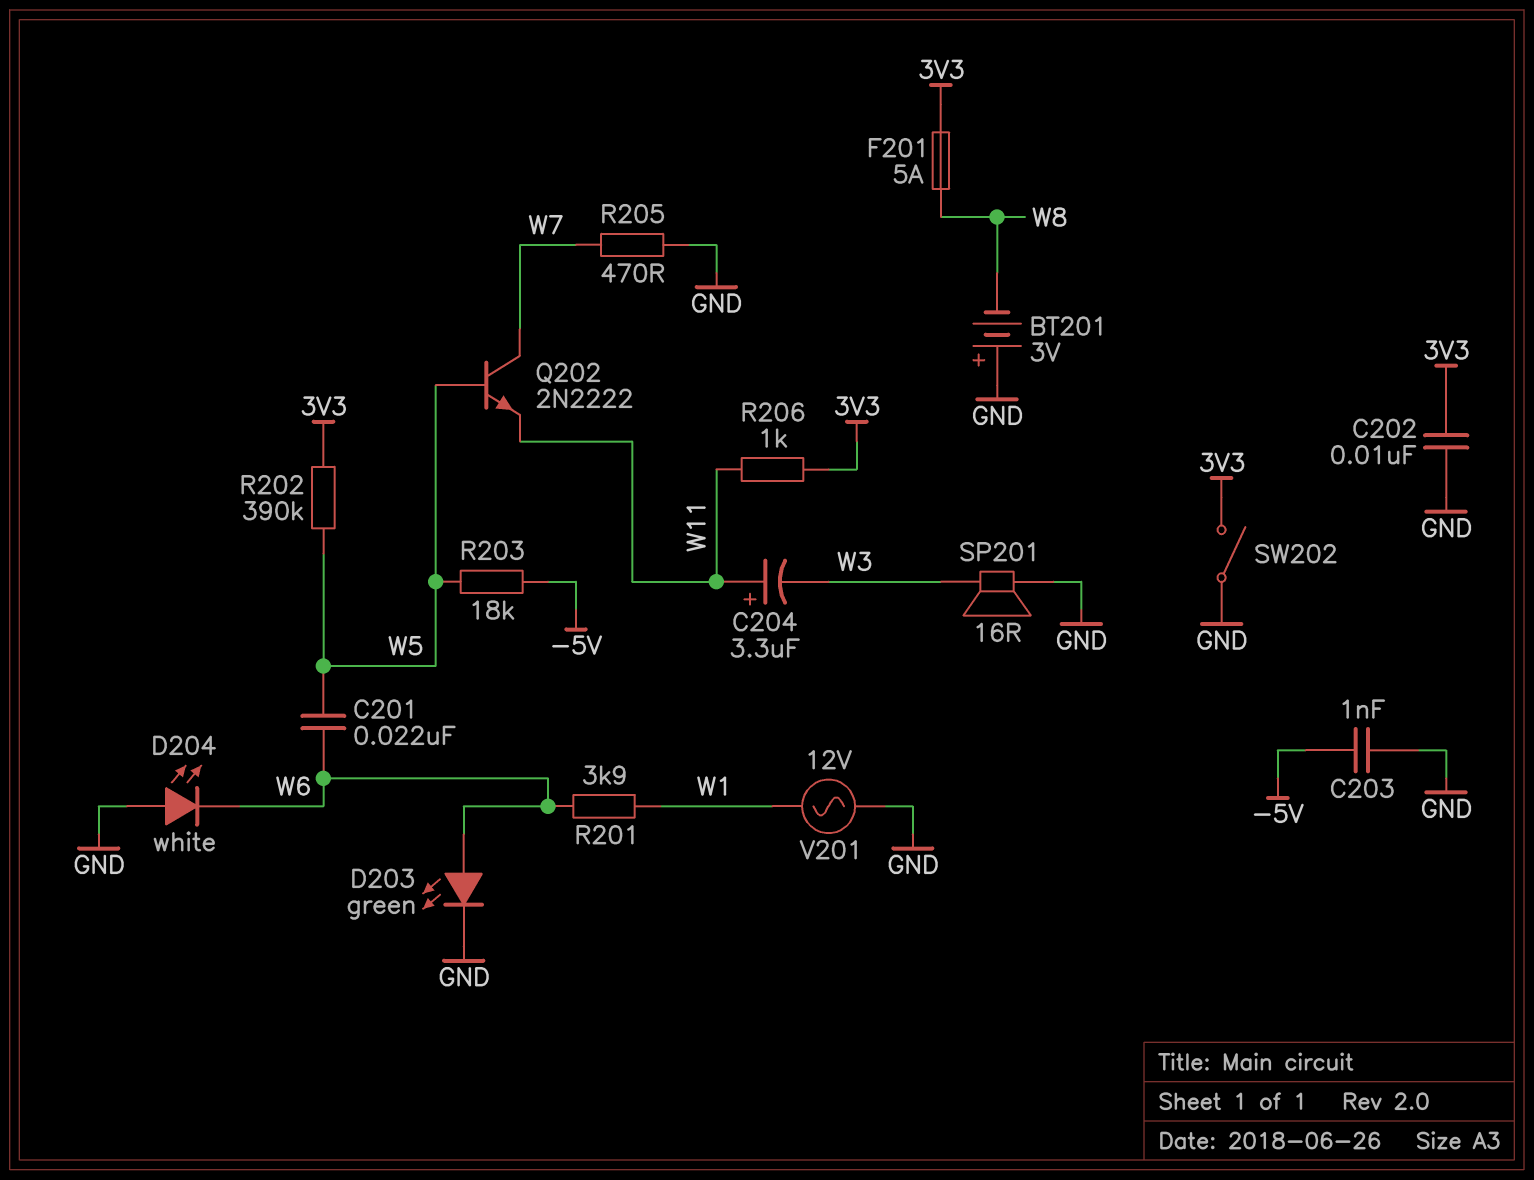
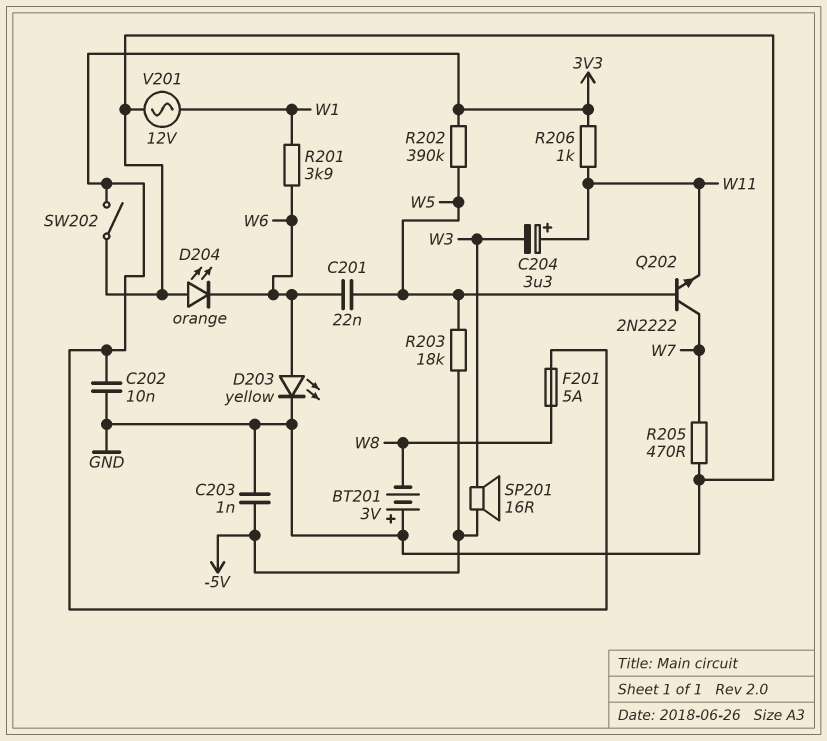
D203: LED green (A W6, K GND) -> LED yellow (A W6, K GND)
D204: LED white (A GND, K W6) -> LED orange (A GND, K W6)
SP201: speaker 16R (GND, W3) -> speaker 16R (-5V, W3)

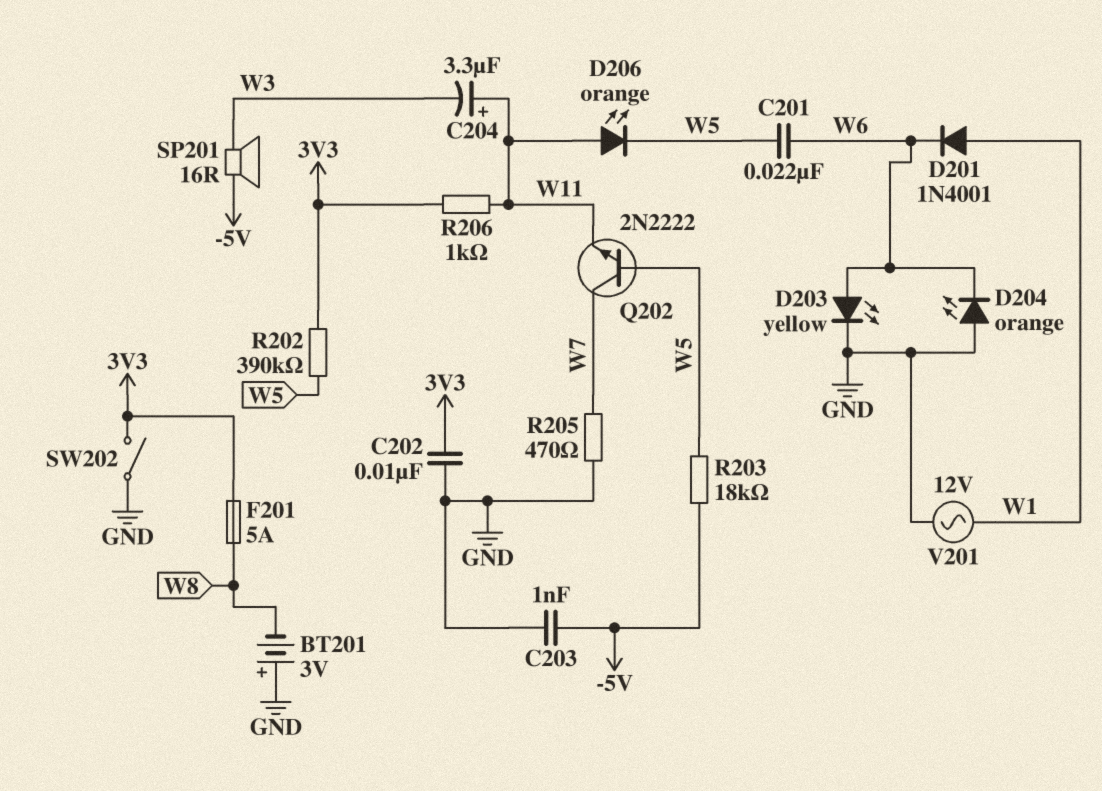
D201: none -> diode 1N4001 (A W1, K W6)
D206: none -> LED orange (A W11, K W5)
R201: 3.9k (W1, W6) -> none

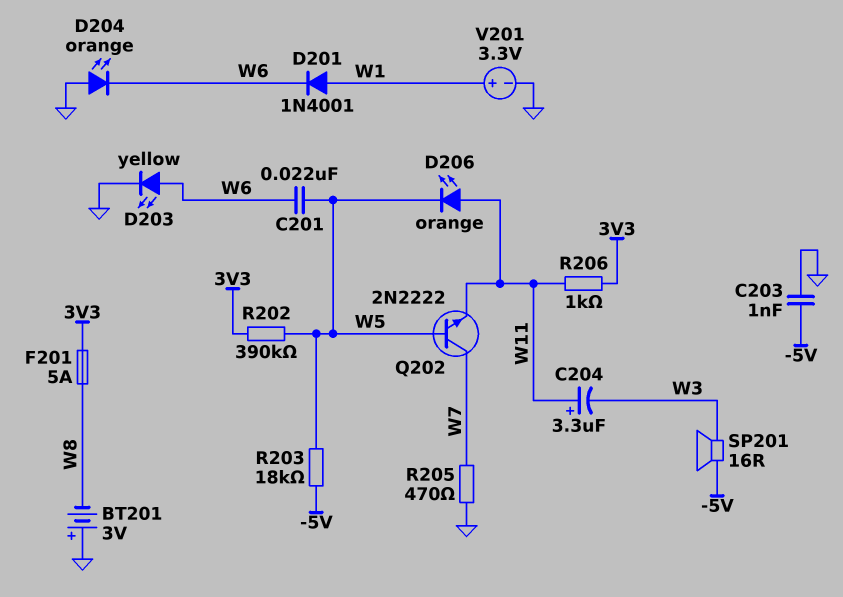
C202: 10nF (3V3, GND) -> none
SW202: switch (3V3, GND) -> none
V201: AC 12V (GND, W1) -> 3.3V (plus W1, minus GND)

